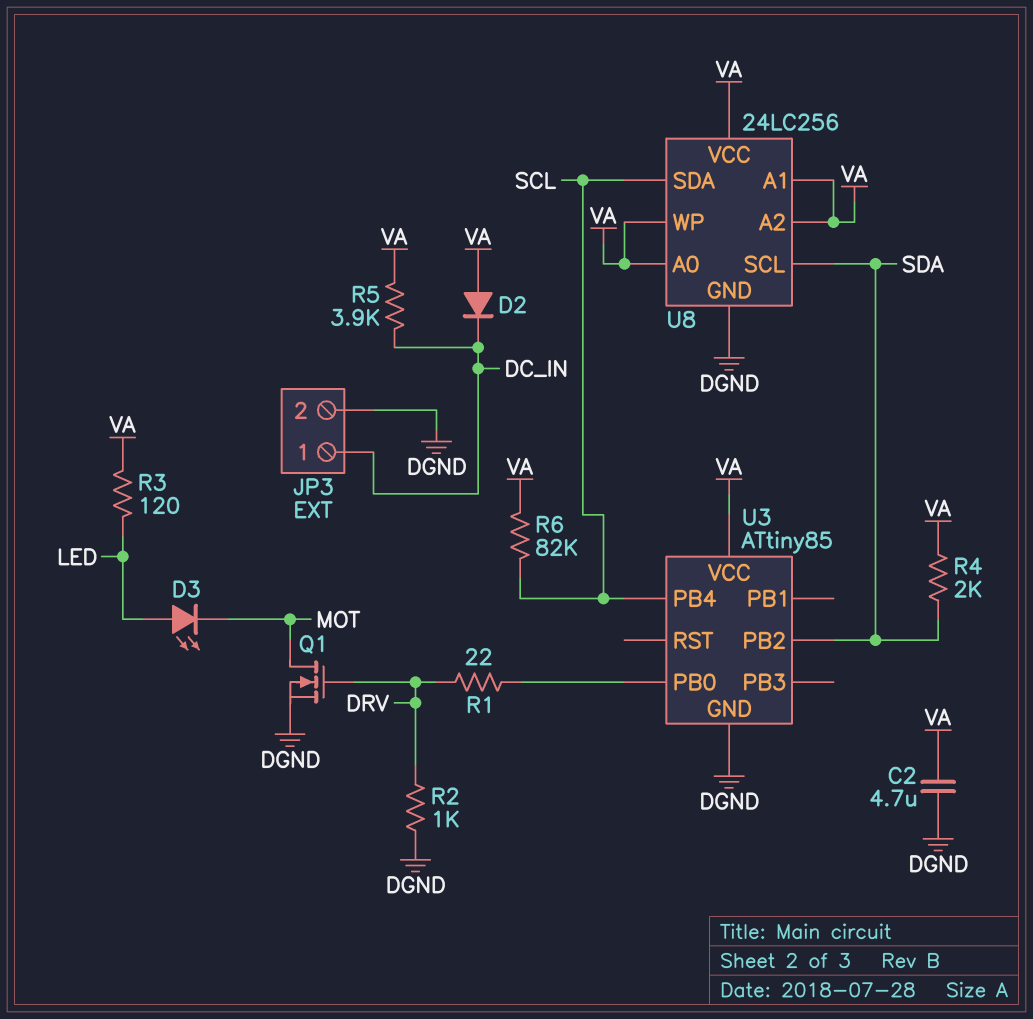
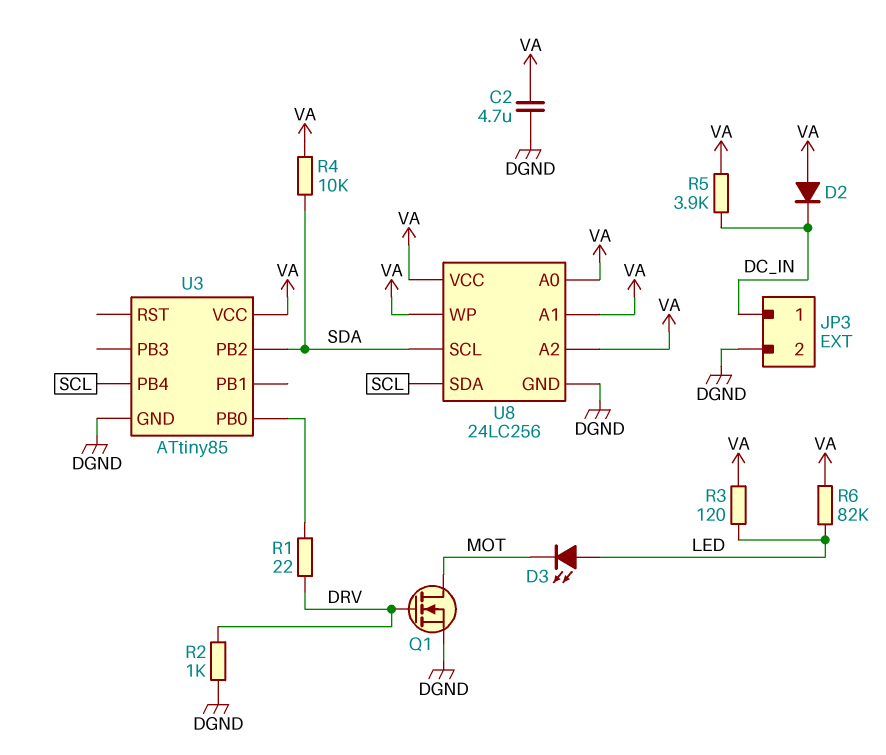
R4: 2k (SDA, VA) -> 10k (SDA, VA)
R6: 82k (SCL, VA) -> 82k (LED, VA)

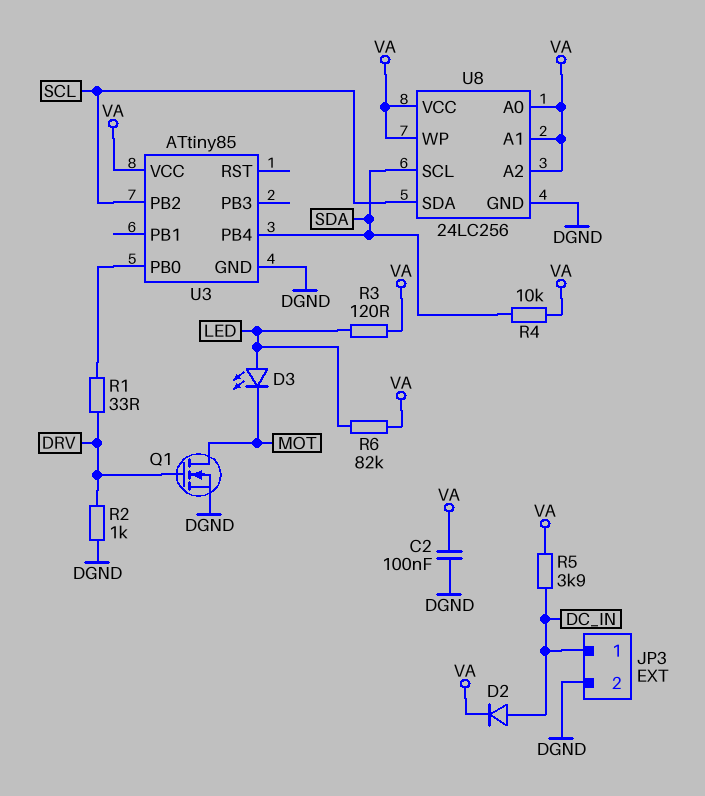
C2: 4.7uF (DGND, VA) -> 100nF (DGND, VA)
D2: diode (A VA, K DC_IN) -> diode (A DC_IN, K VA)
R1: 22 (DRV, U3/PB0) -> 33 (DRV, U3/PB0)
U3 pin PB2: SDA -> SCL
U3 pin PB4: SCL -> SDA

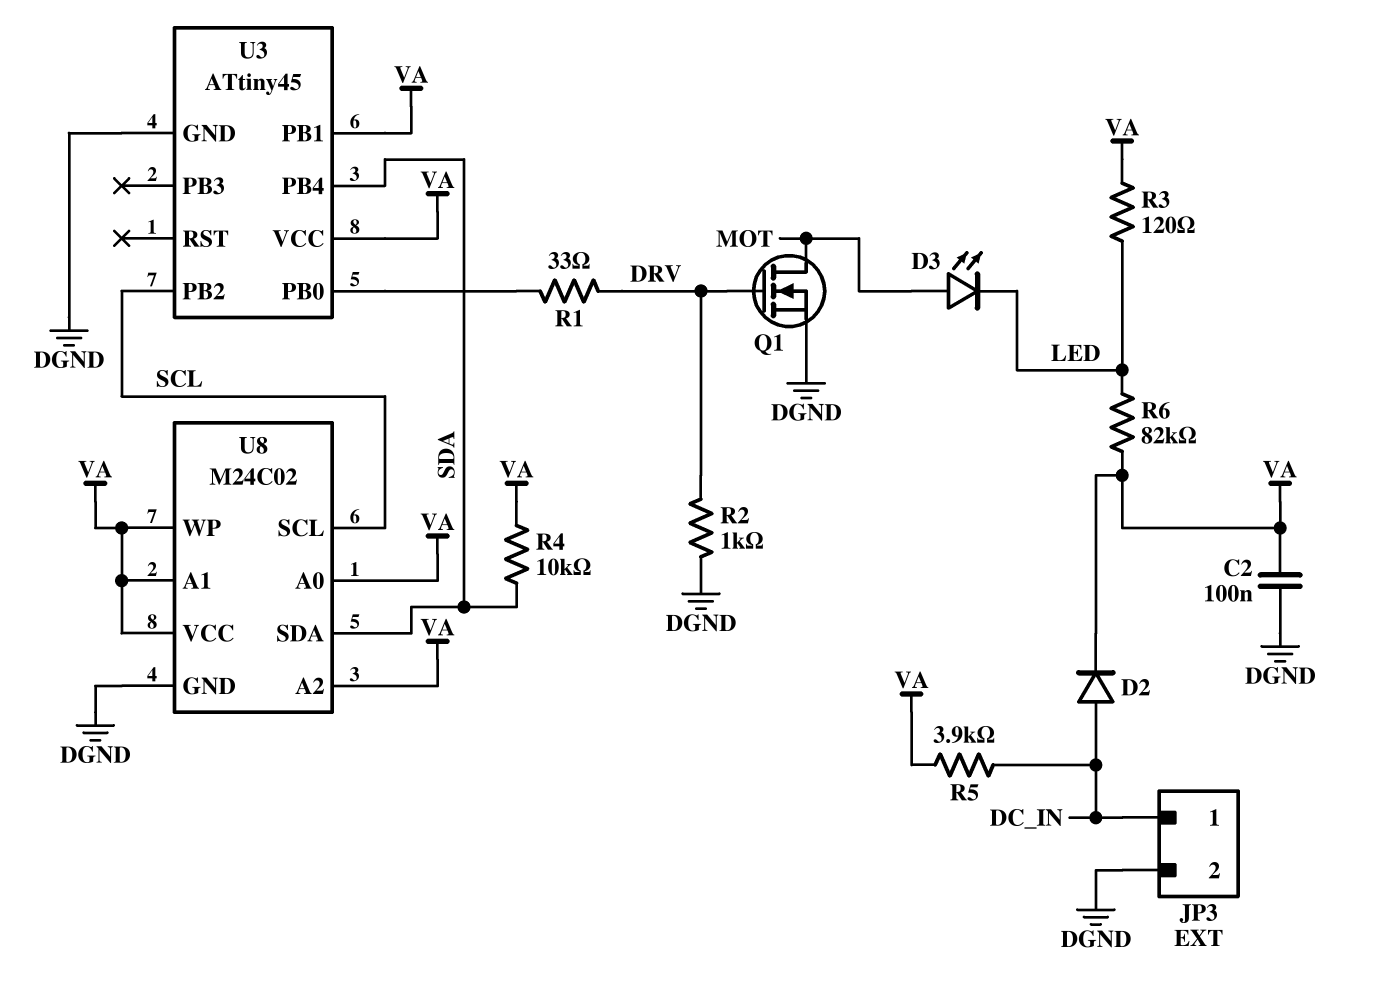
D3: LED (A LED, K MOT) -> LED (A MOT, K LED)
U3: ATtiny85 -> ATtiny45
U3 pin PB1: none -> VA
U8: 24LC256 -> M24C02
U8 pin SCL: SDA -> SCL
U8 pin SDA: SCL -> SDA

